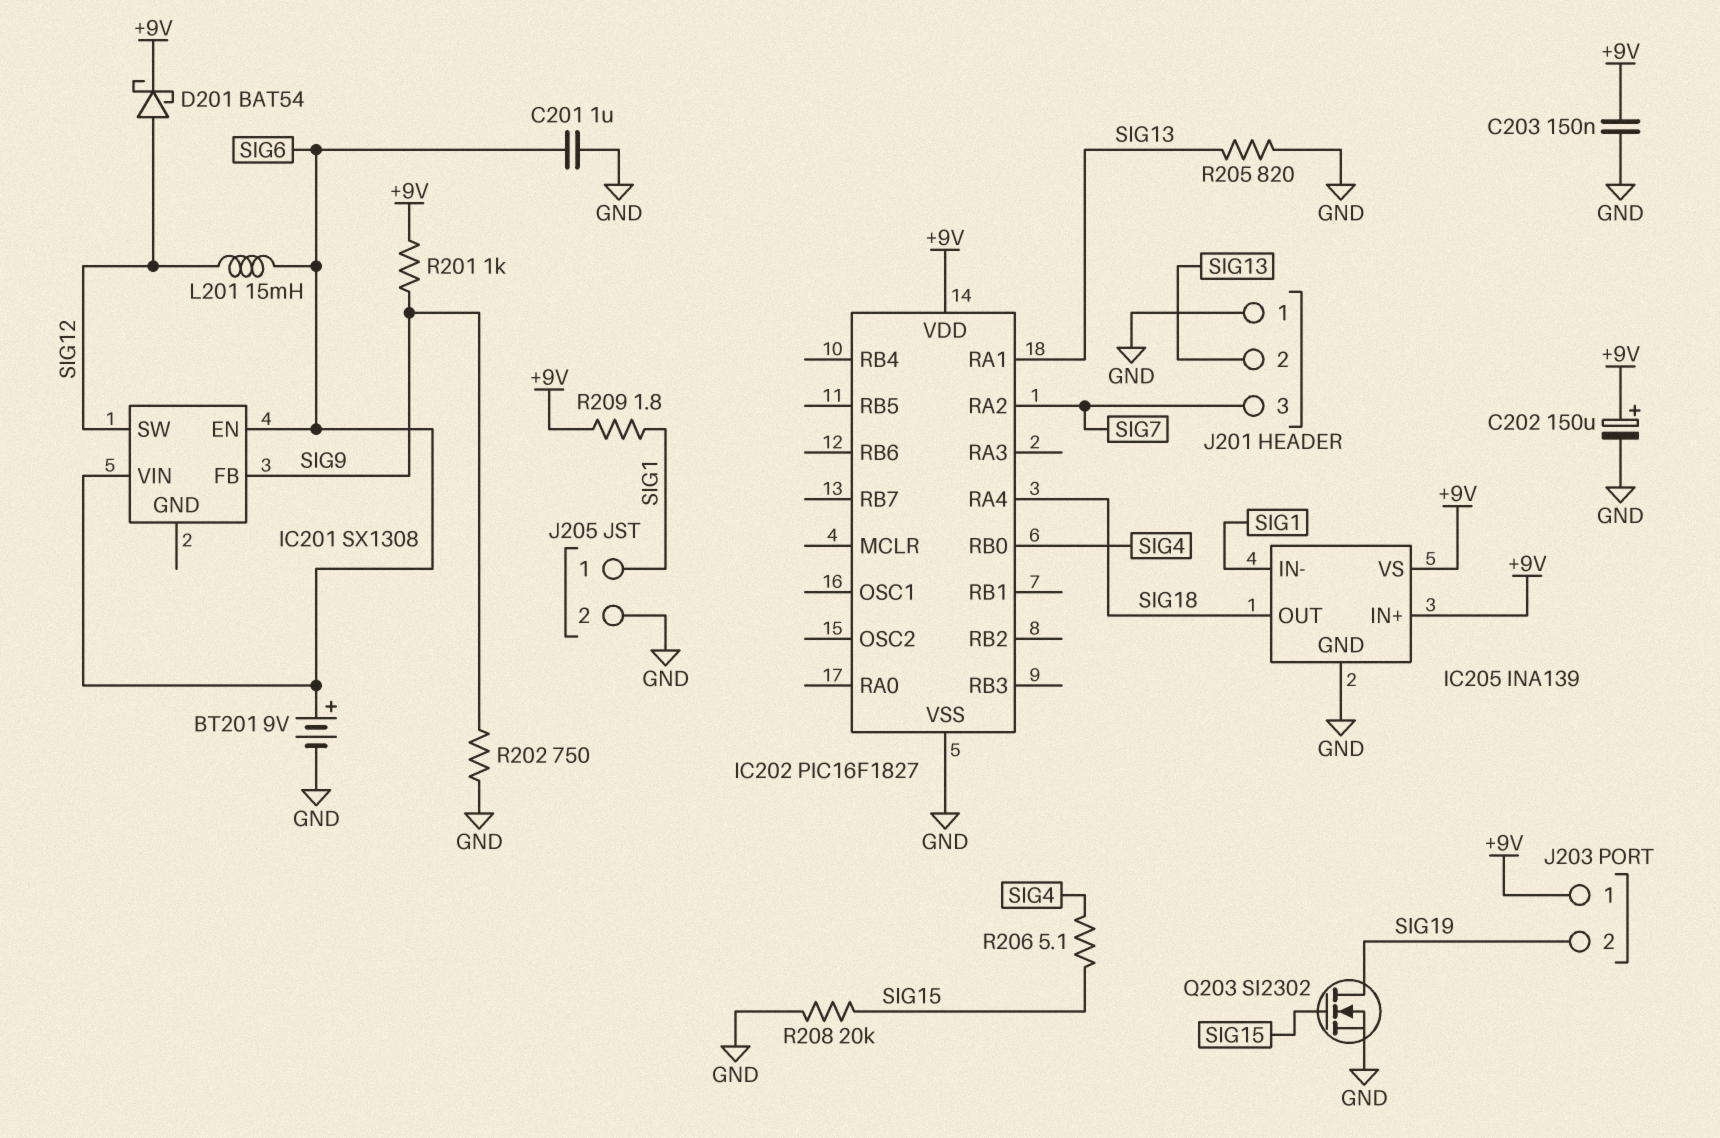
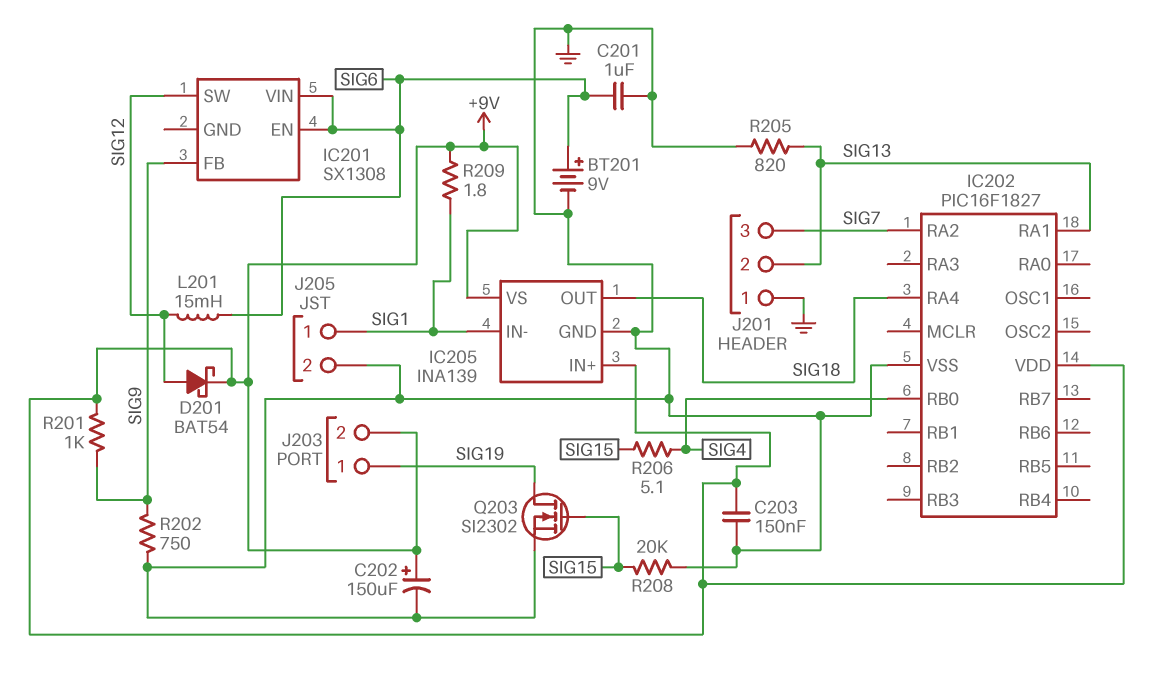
J203 pin 1: +9V -> SIG19
J203 pin 2: SIG19 -> +9V

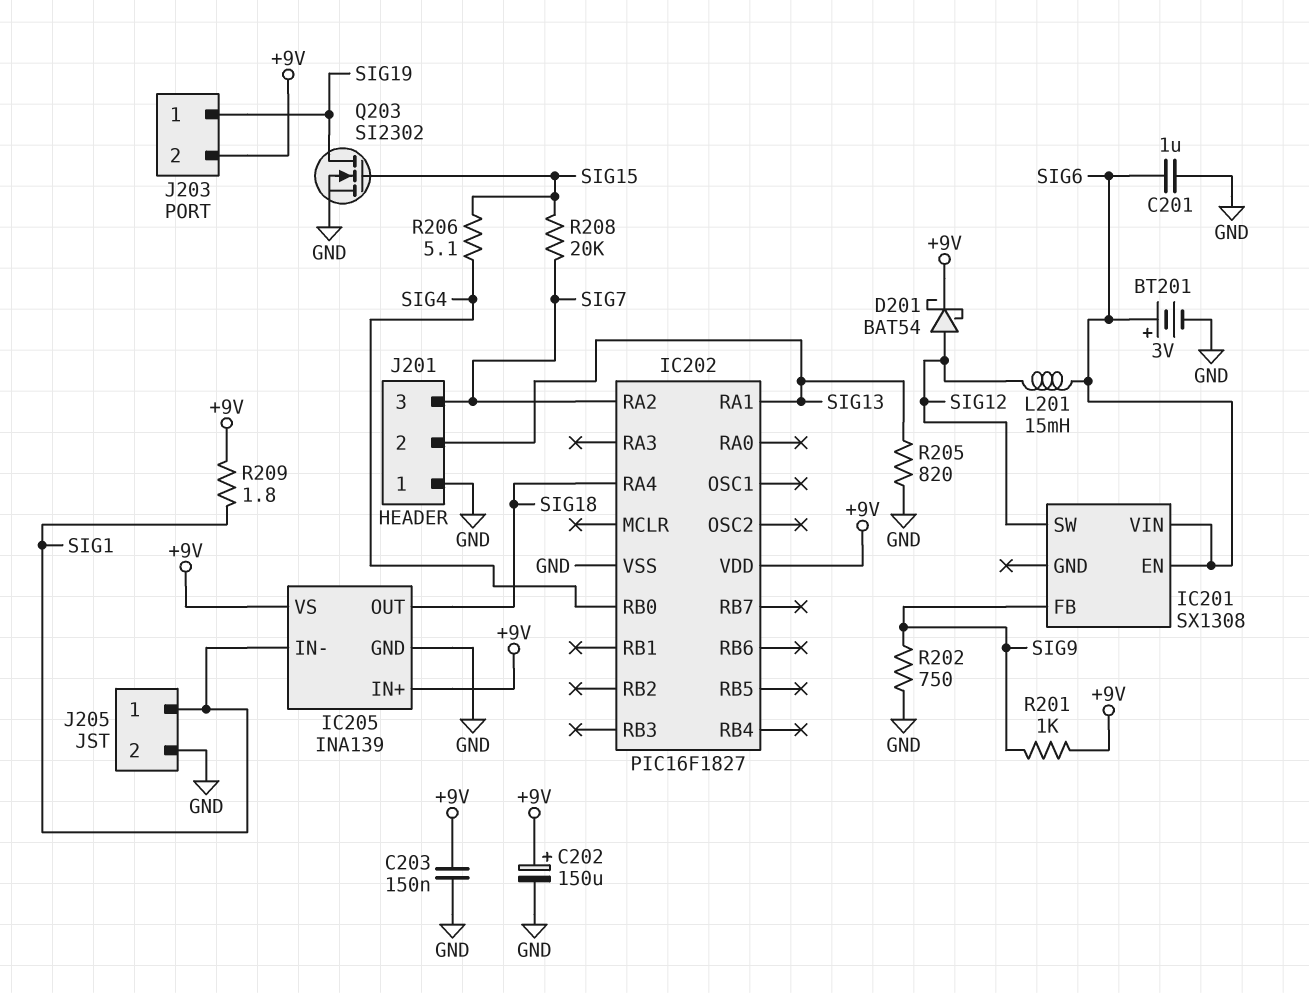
BT201: 9V (plus SIG6, minus GND) -> 3V (plus SIG6, minus GND)
R208: 20k (GND, SIG15) -> 20k (SIG7, SIG15)

